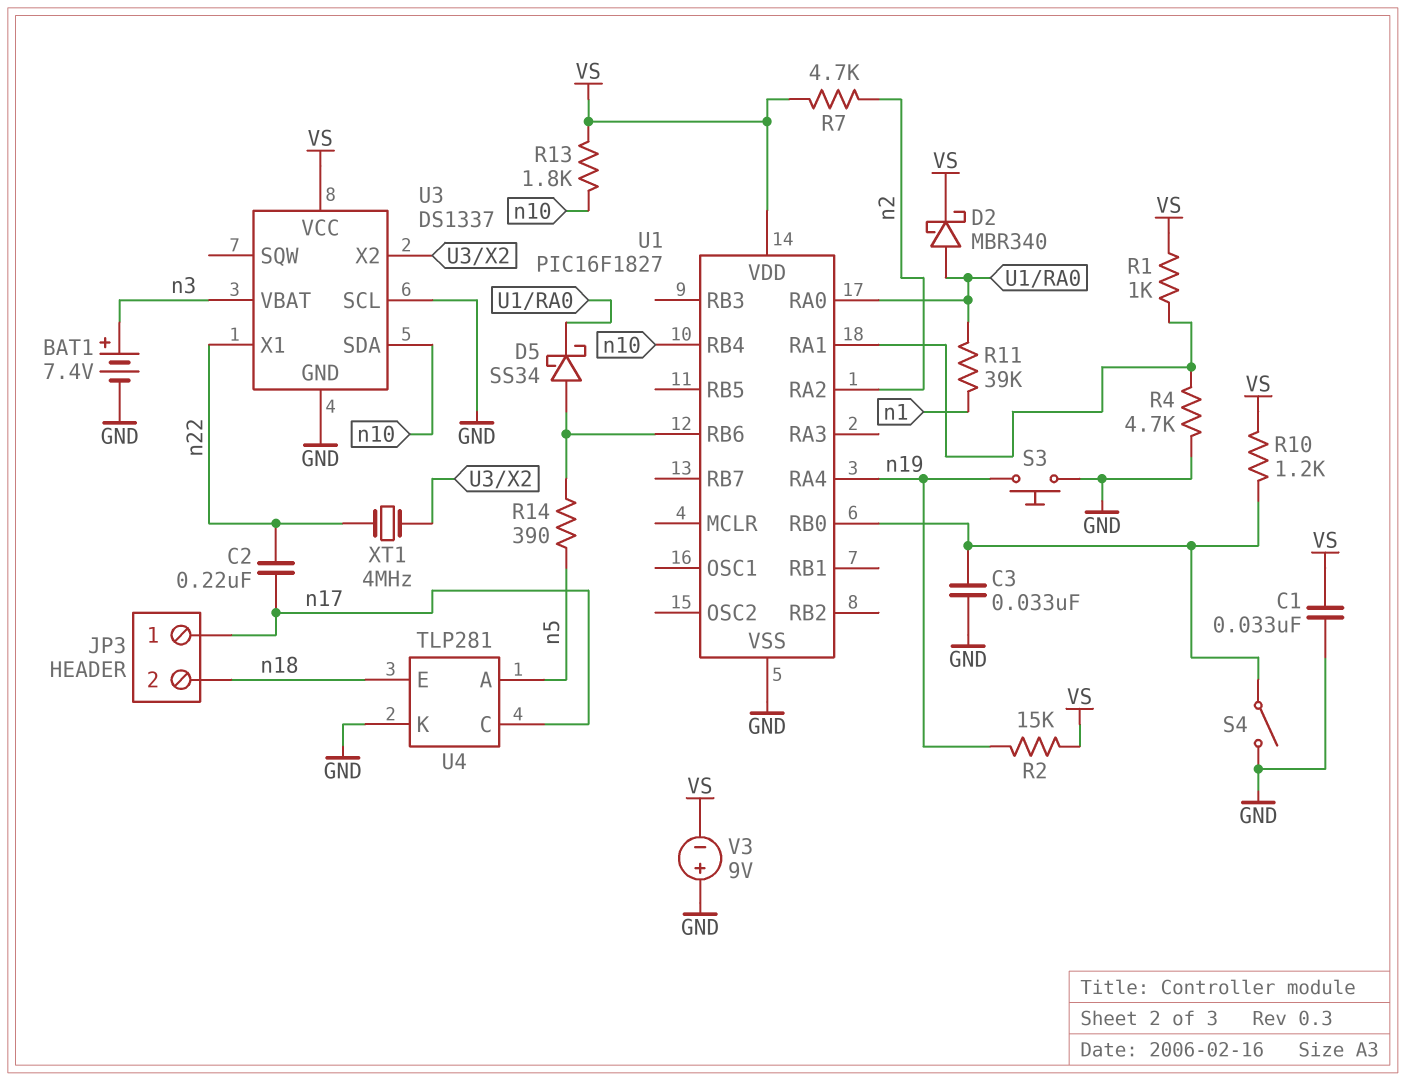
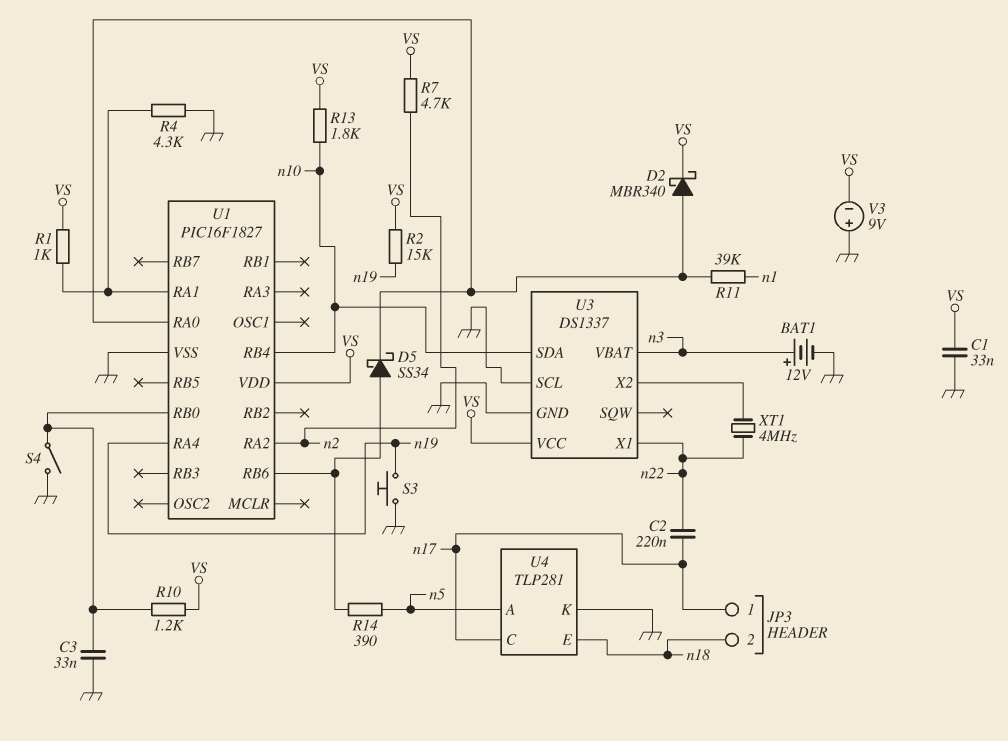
BAT1: 7.4V (plus n3, minus GND) -> 12V (plus n3, minus GND)
R4: 4.7k (GND, U1/RA1) -> 4.3k (GND, U1/RA1)

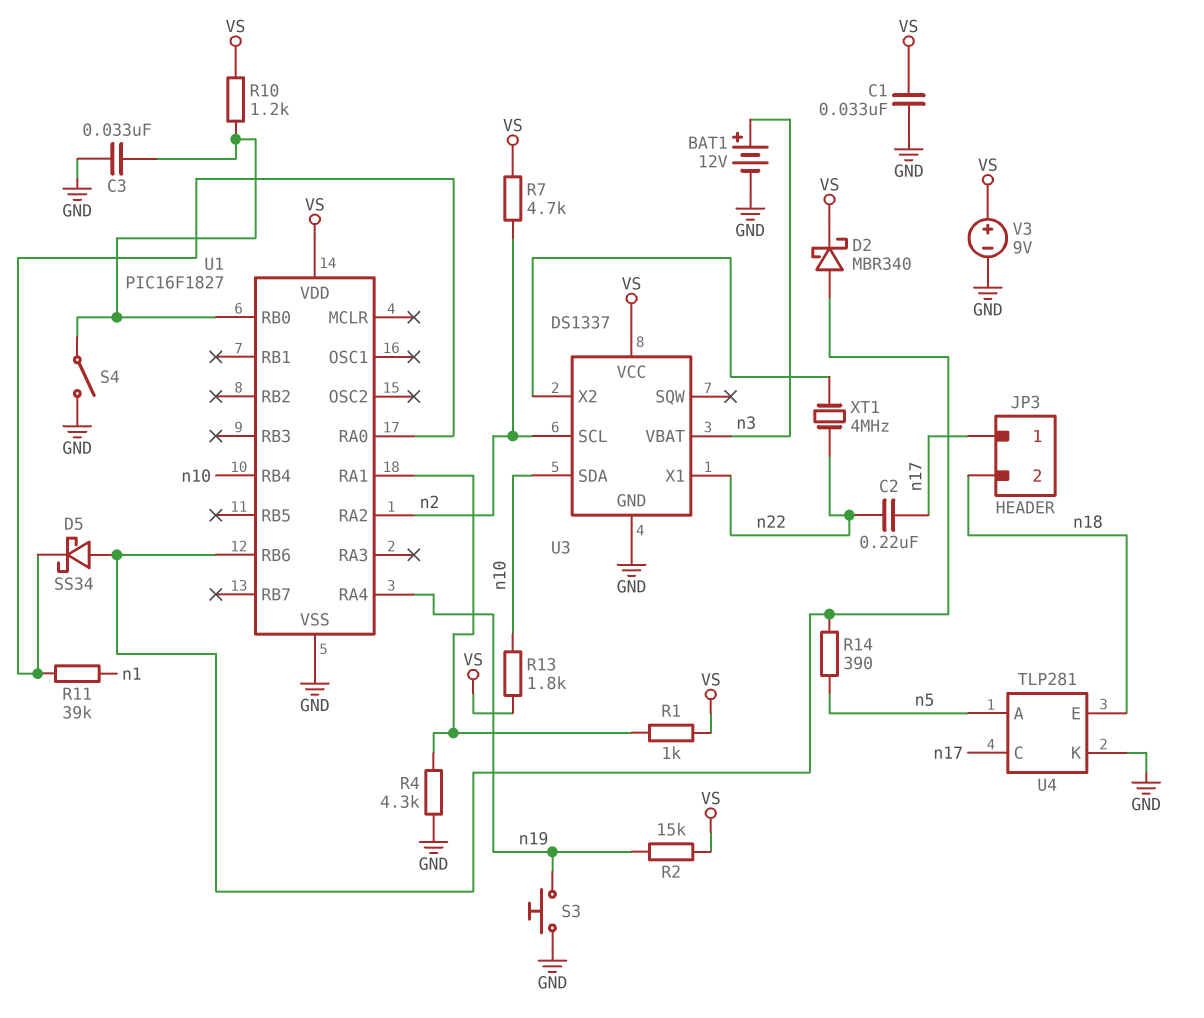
D2: schottky MBR340 (A U1/RA0, K VS) -> schottky MBR340 (A U1/RB6, K VS)
U3 pin SCL: GND -> n2
V3: 9V (plus GND, minus VS) -> 9V (plus VS, minus GND)

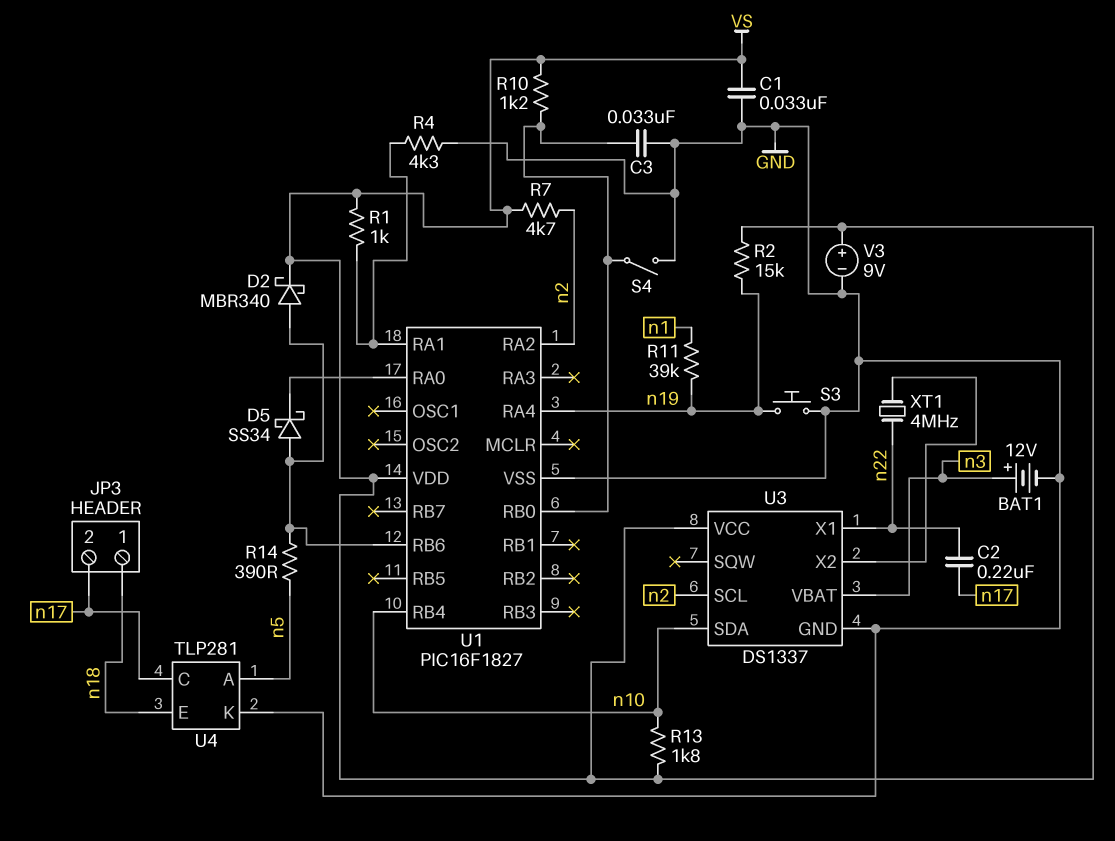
JP3 pin 1: n17 -> n18
JP3 pin 2: n18 -> n17
R11: 39k (U1/RA0, n1) -> 39k (n1, n19)

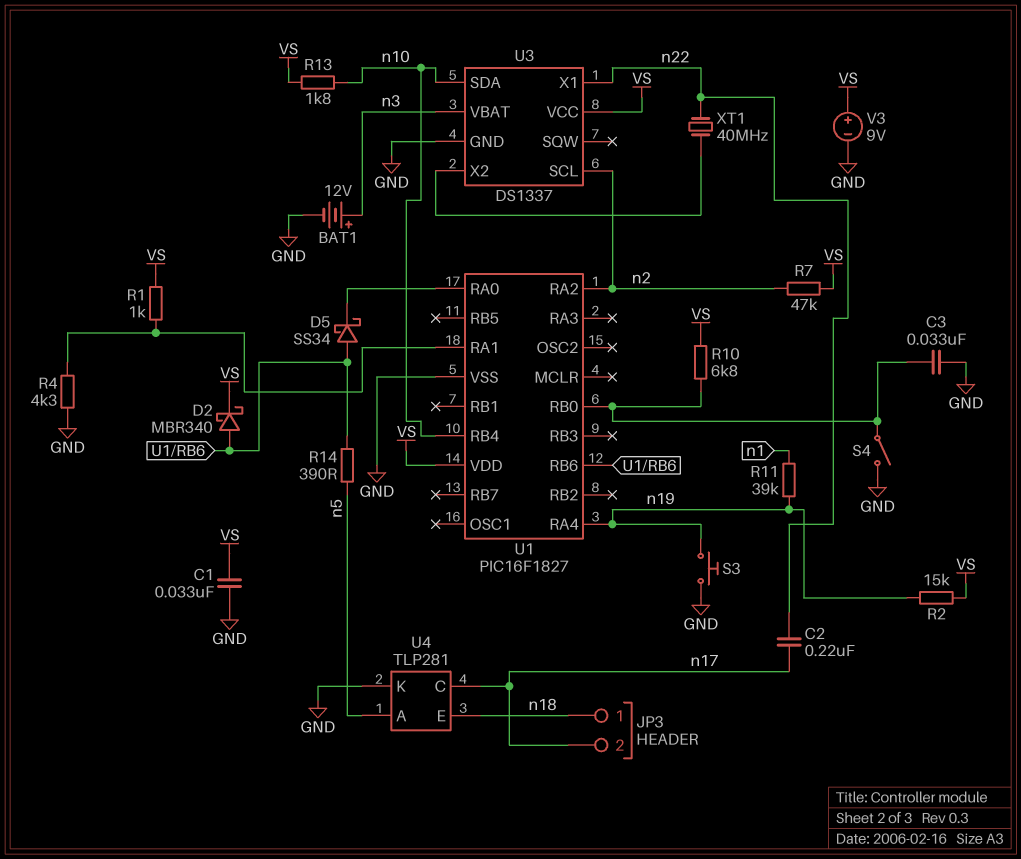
R7: 4.7k (VS, n2) -> 47k (VS, n2)
R10: 1.2k (U1/RB0, VS) -> 6.8k (U1/RB0, VS)
XT1: 4MHz (U3/X2, n22) -> 40MHz (U3/X2, n22)

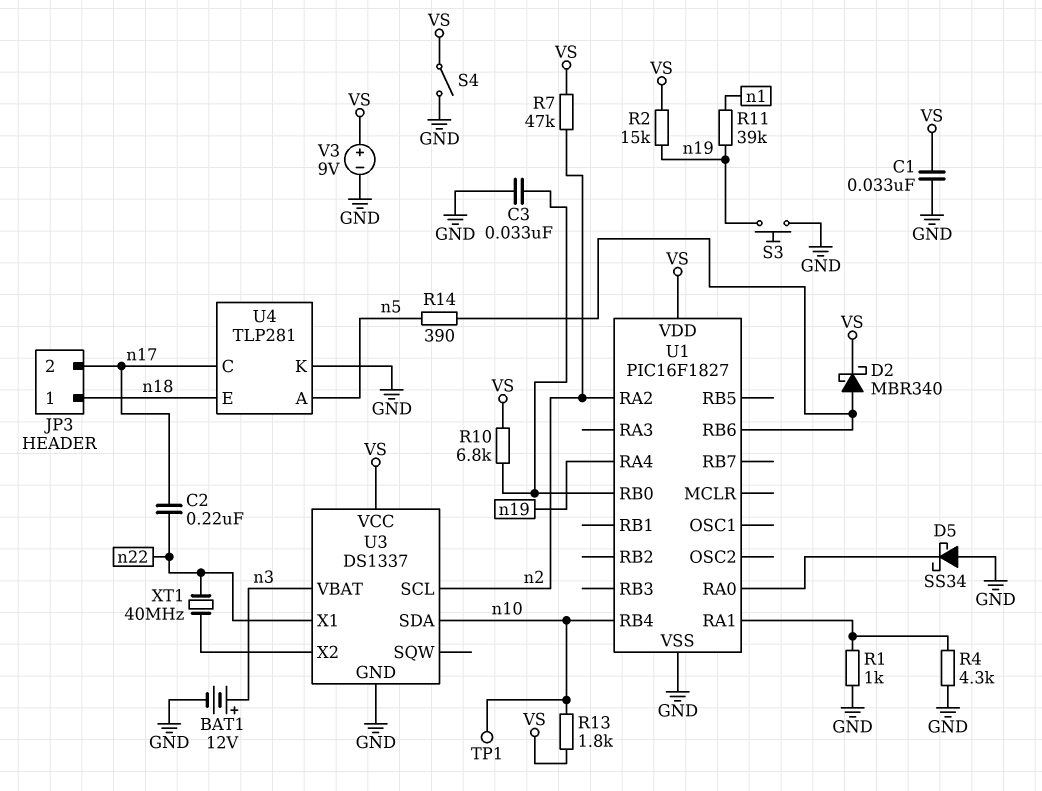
D5: schottky SS34 (A U1/RB6, K U1/RA0) -> schottky SS34 (A GND, K U1/RA0)
R1: 1k (U1/RA1, VS) -> 1k (GND, U1/RA1)
S4: switch (GND, U1/RB0) -> switch (GND, VS)
TP1: none -> test point (n10)

